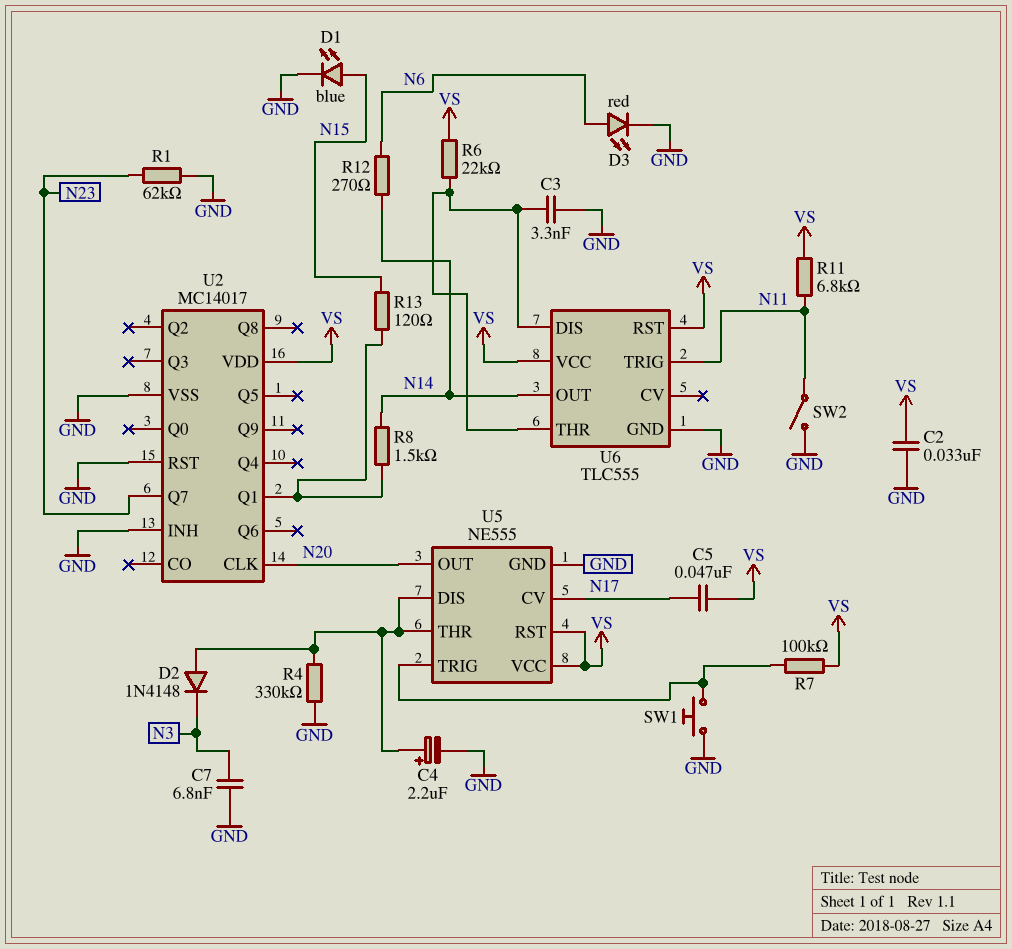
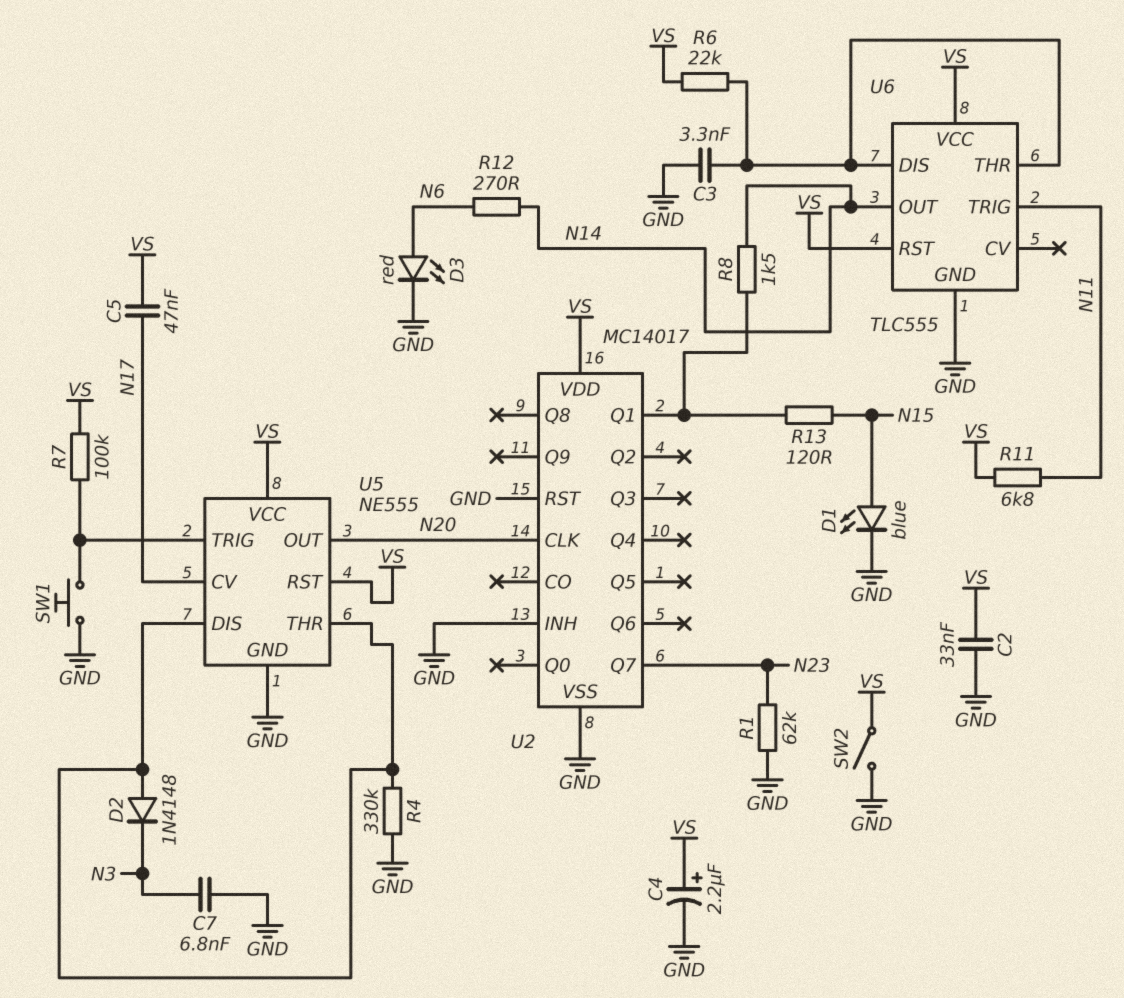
C4: 2.2uF (plus U5/DIS, minus GND) -> 2.2uF (plus VS, minus GND)
SW2: switch (GND, N11) -> switch (GND, VS)

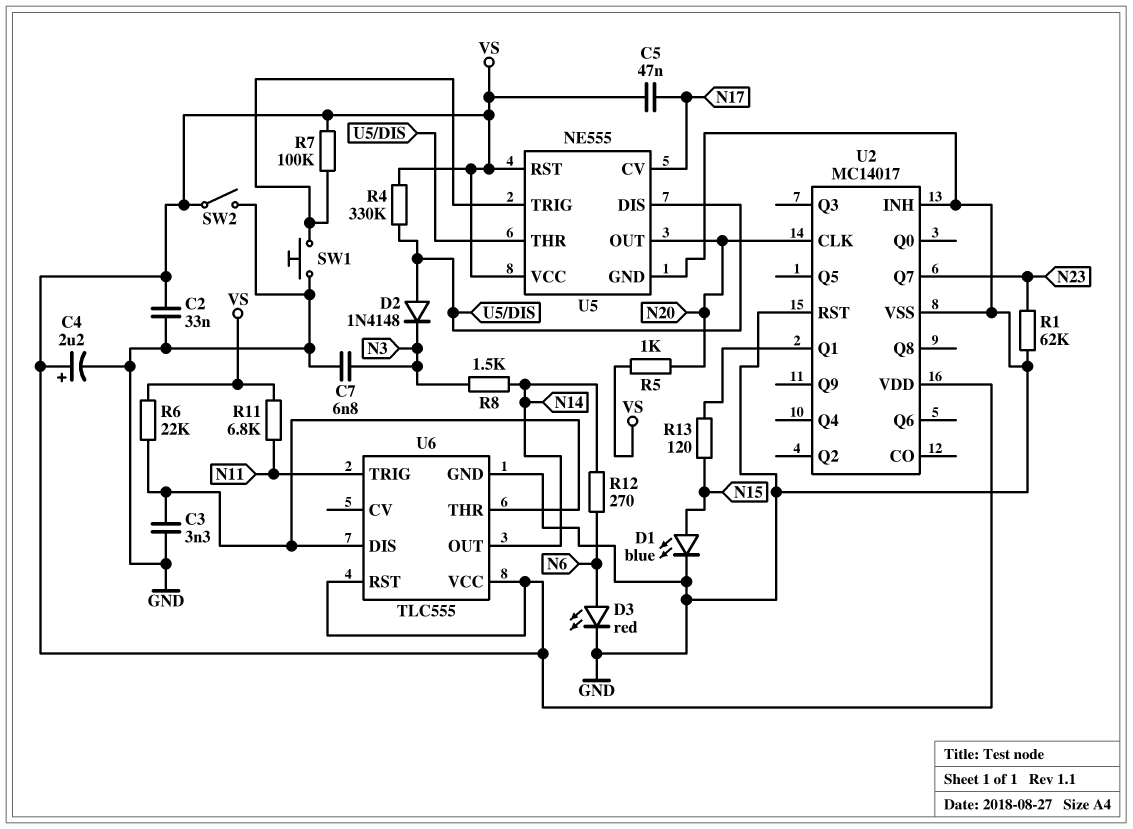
R4: 330k (GND, U5/DIS) -> 330k (U5/DIS, VS)
R5: none -> 1k (N20, VS)
R8: 1.5k (N14, U2/Q1) -> 1.5k (N3, N14)

